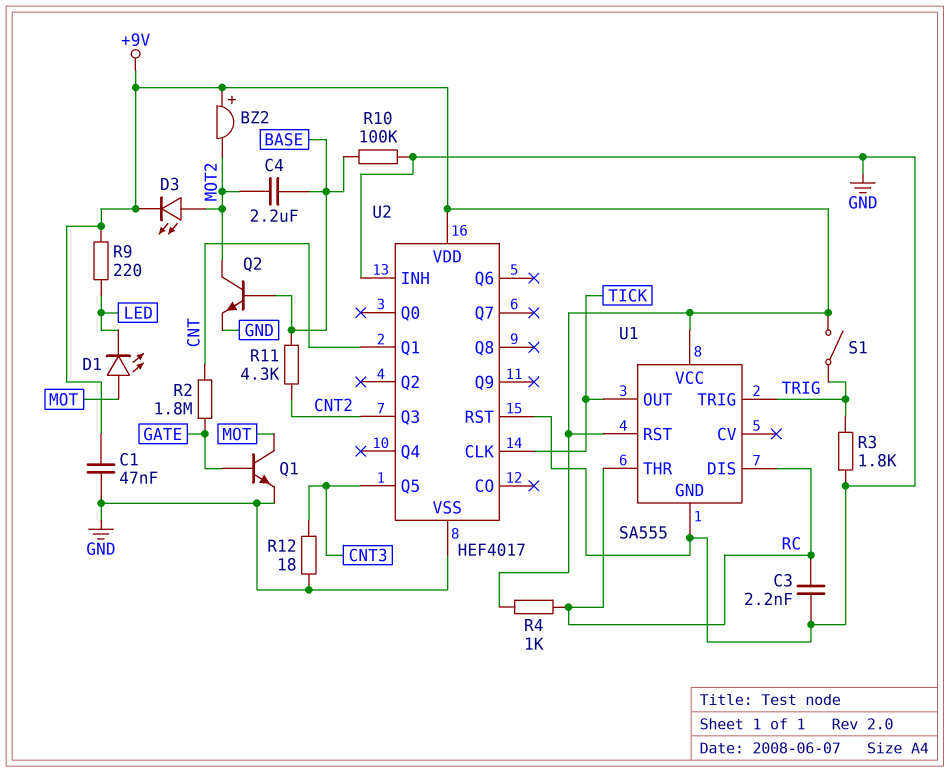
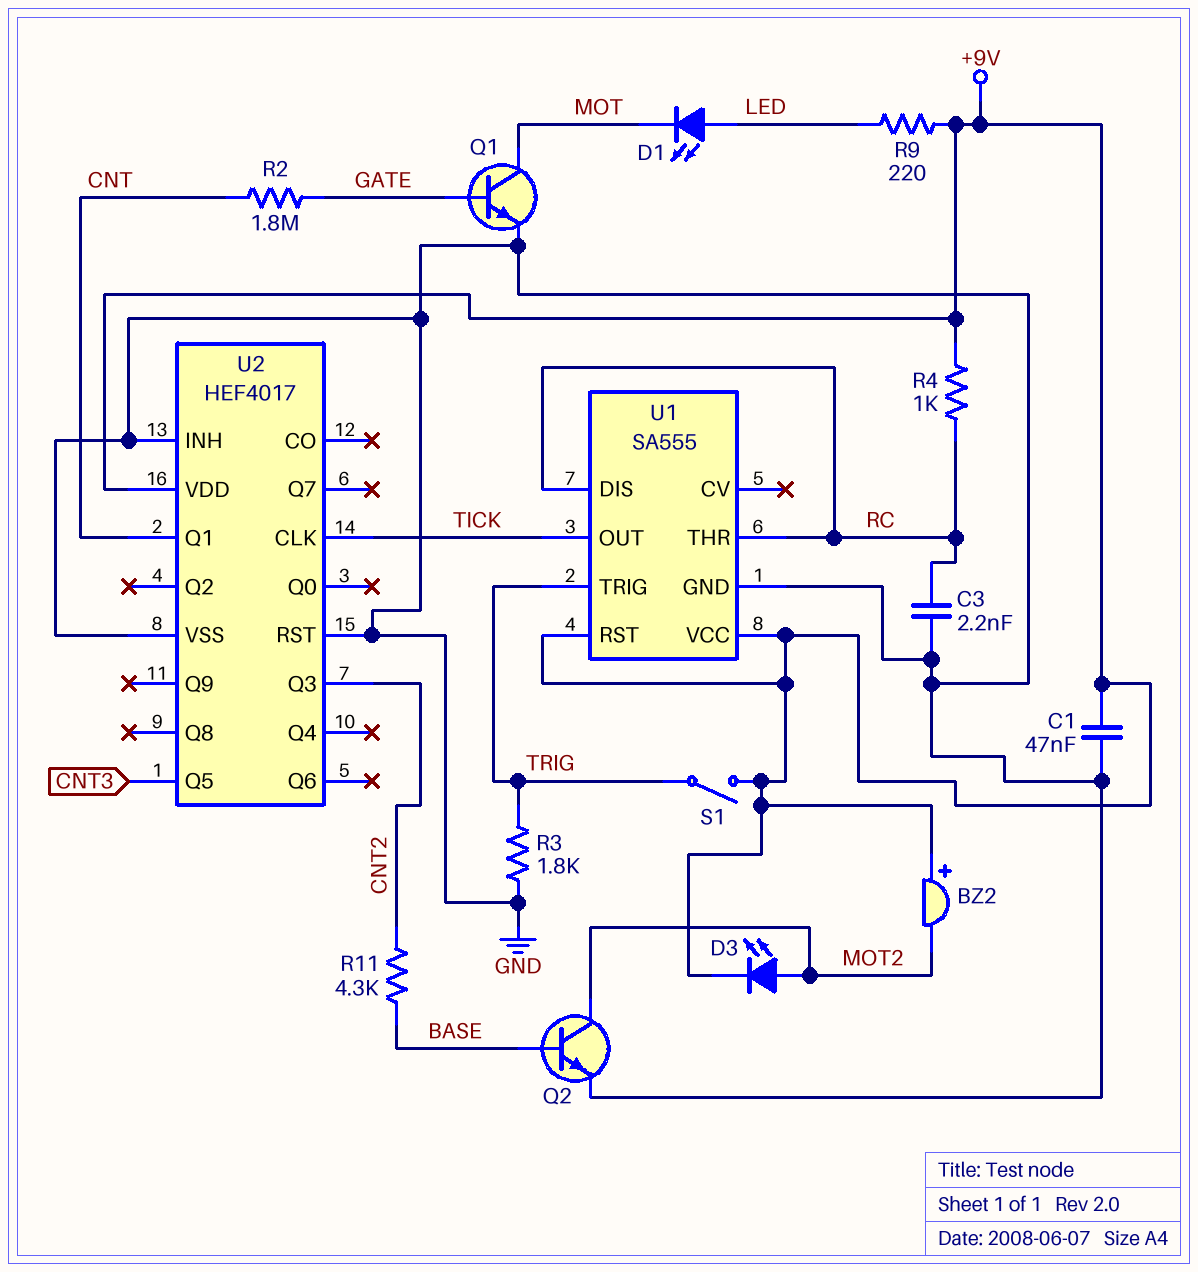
C4: 2.2uF (BASE, MOT2) -> none
D1: LED (A MOT, K LED) -> LED (A LED, K MOT)
R10: 100k (BASE, GND) -> none
R12: 18 (CNT3, GND) -> none

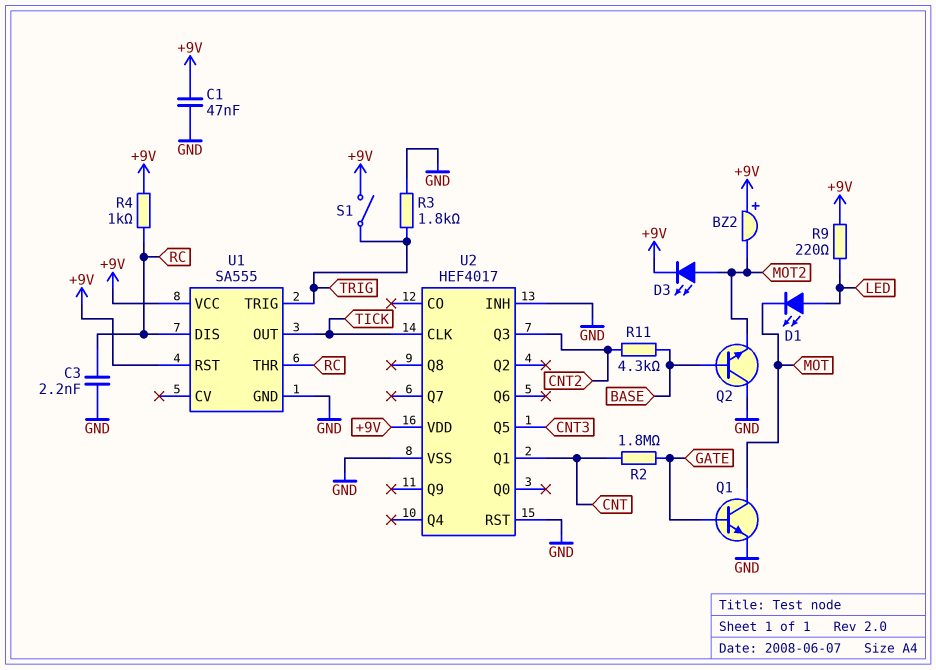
Q2: NPN (B BASE, C MOT2, E GND) -> NPN (B BASE, C GND, E MOT2)

